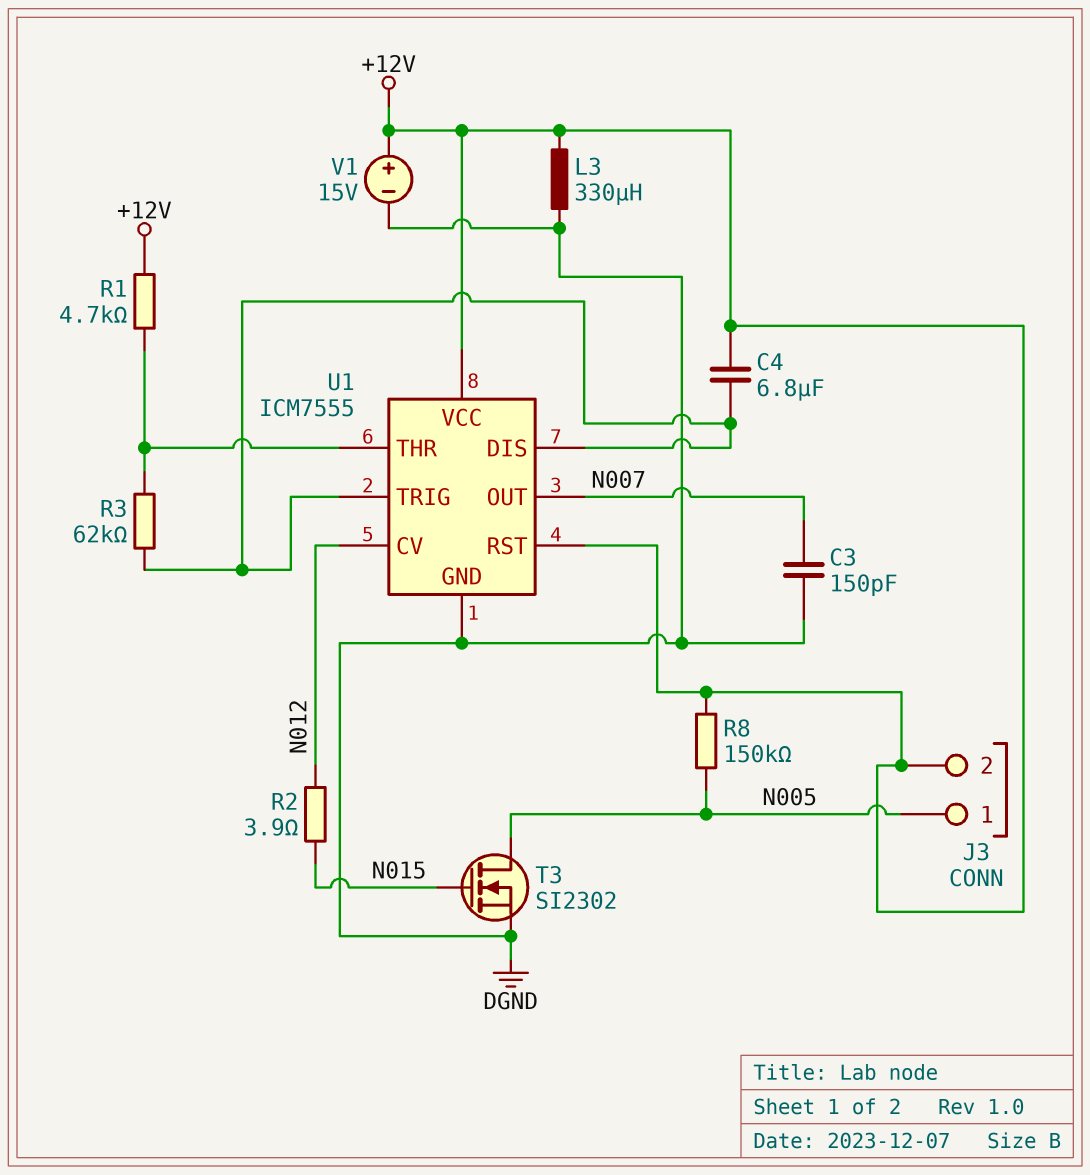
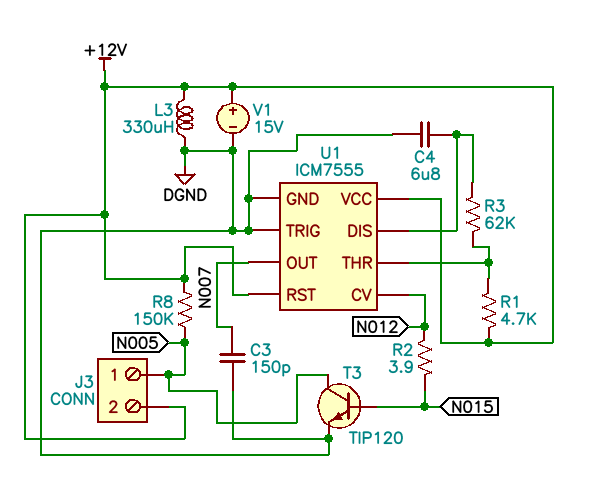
C4: 6.8uF (+12V, U1/DIS) -> 6.8uF (DGND, U1/DIS)
T3: NMOS SI2302 (G N015, D N005, S DGND) -> NPN TIP120 (B N015, C N005, E DGND)
U1 pin TRIG: U1/DIS -> DGND

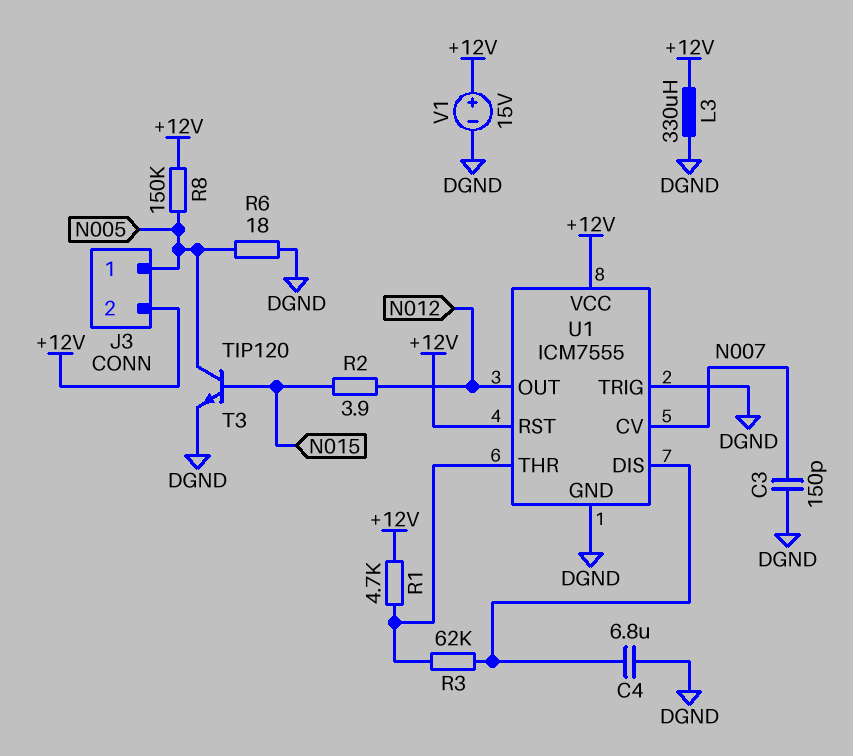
R6: none -> 18 (DGND, N005)
U1 pin CV: N012 -> N007
U1 pin OUT: N007 -> N012

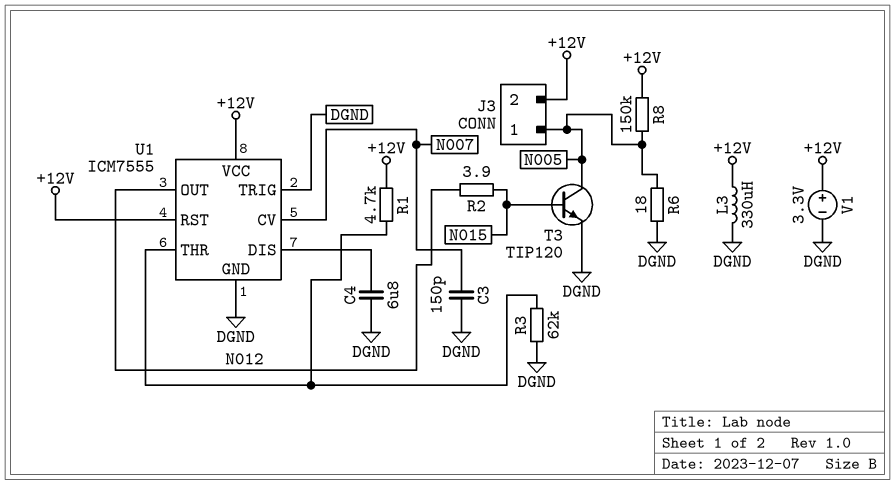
R3: 62k (U1/DIS, U1/THR) -> 62k (DGND, U1/THR)
V1: 15V (plus +12V, minus DGND) -> 3.3V (plus +12V, minus DGND)

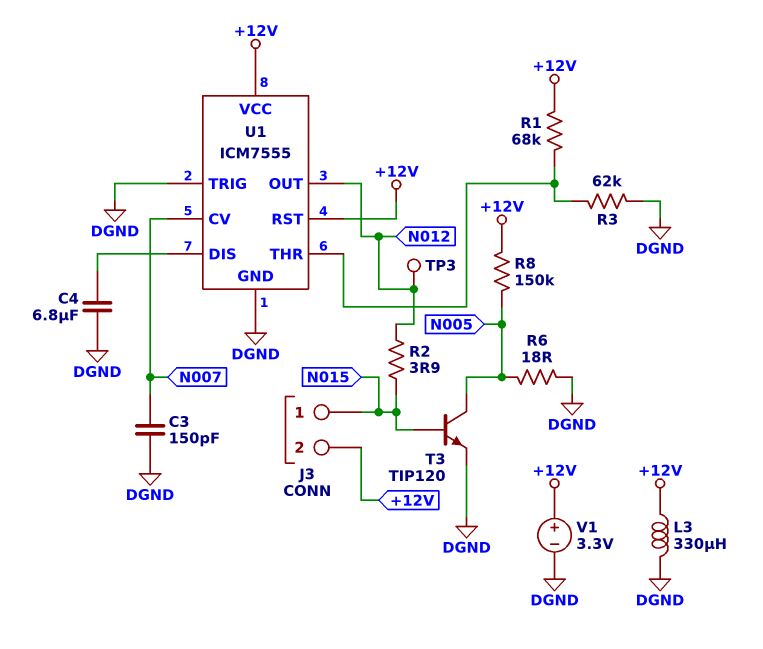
J3 pin 1: N005 -> N015
R1: 4.7k (+12V, U1/THR) -> 68k (+12V, U1/THR)
TP3: none -> test point (N012)

